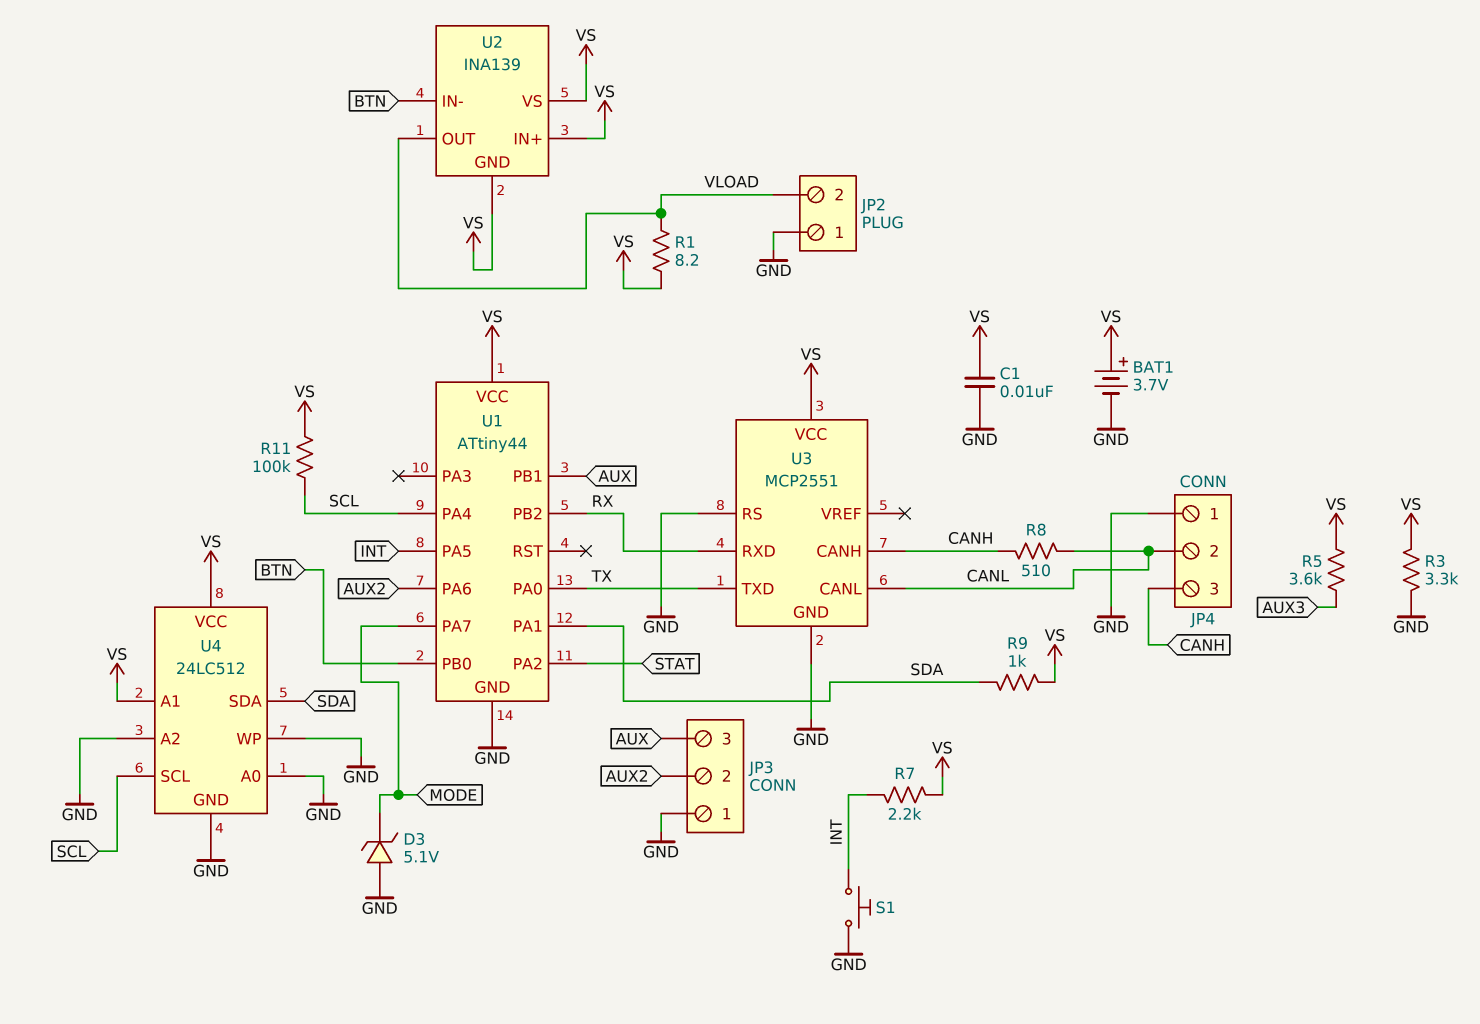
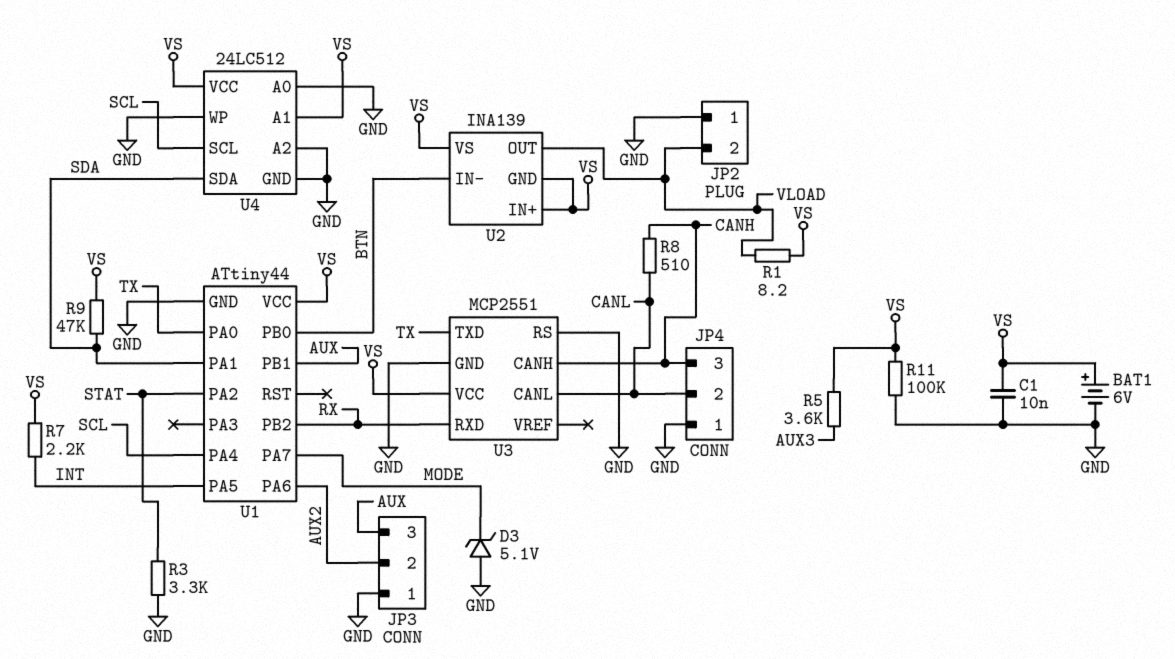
BAT1: 3.7V (plus VS, minus GND) -> 6V (plus VS, minus GND)
R3: 3.3k (GND, VS) -> 3.3k (GND, STAT)
R9: 1k (SDA, VS) -> 47k (SDA, VS)
R11: 100k (SCL, VS) -> 100k (GND, VS)
S1: button (GND, INT) -> none

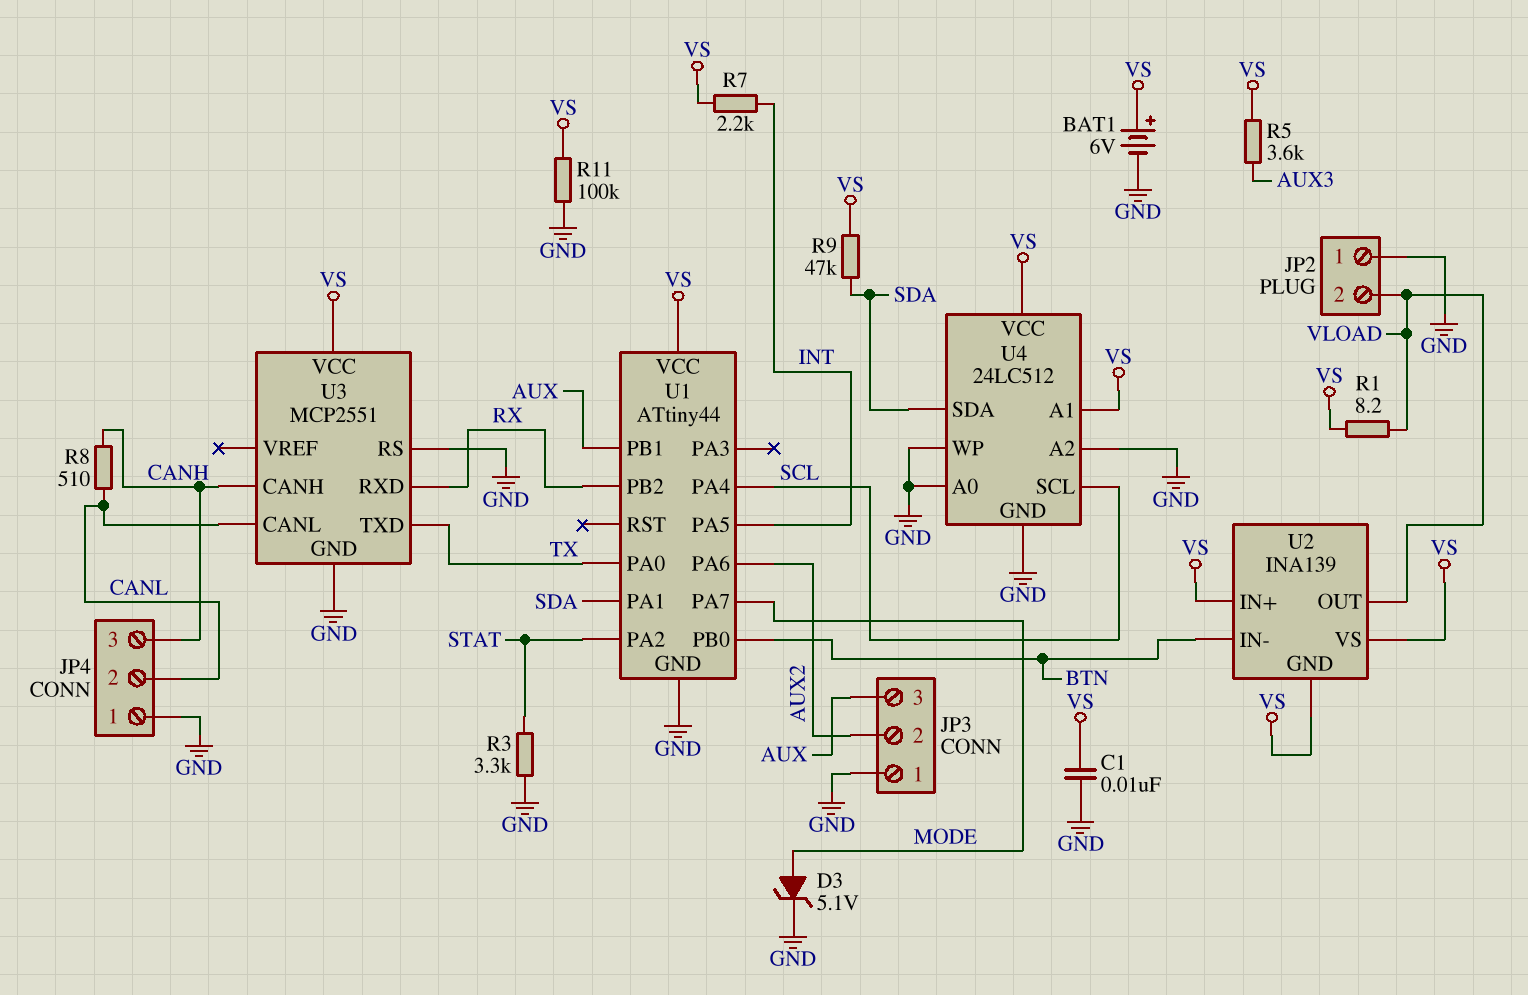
D3: zener 5.1V (A GND, K MODE) -> zener 5.1V (A MODE, K GND)

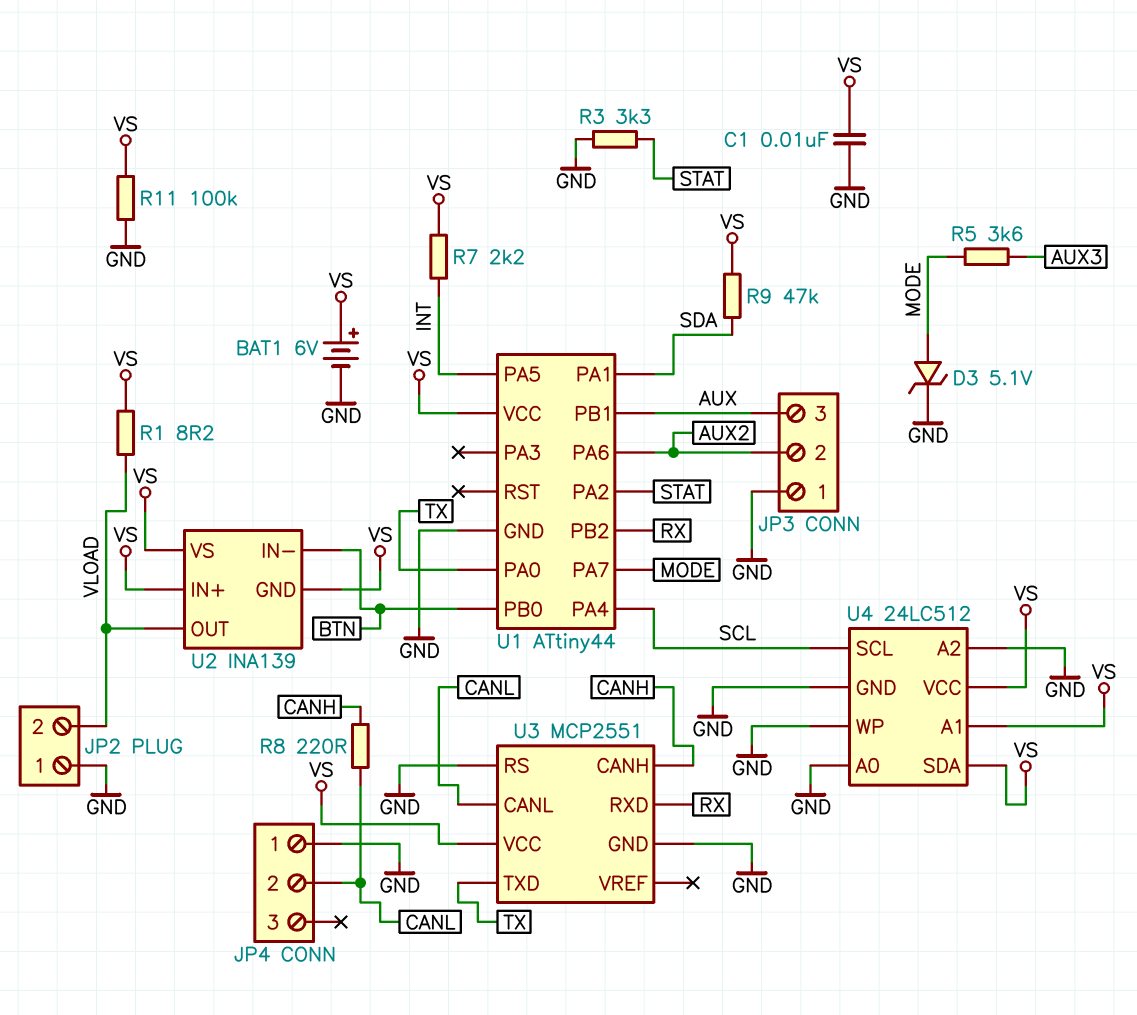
JP4 pin 3: CANH -> none
R5: 3.6k (AUX3, VS) -> 3.6k (AUX3, MODE)
R8: 510 (CANH, CANL) -> 220 (CANH, CANL)
U4 pin SDA: SDA -> VS

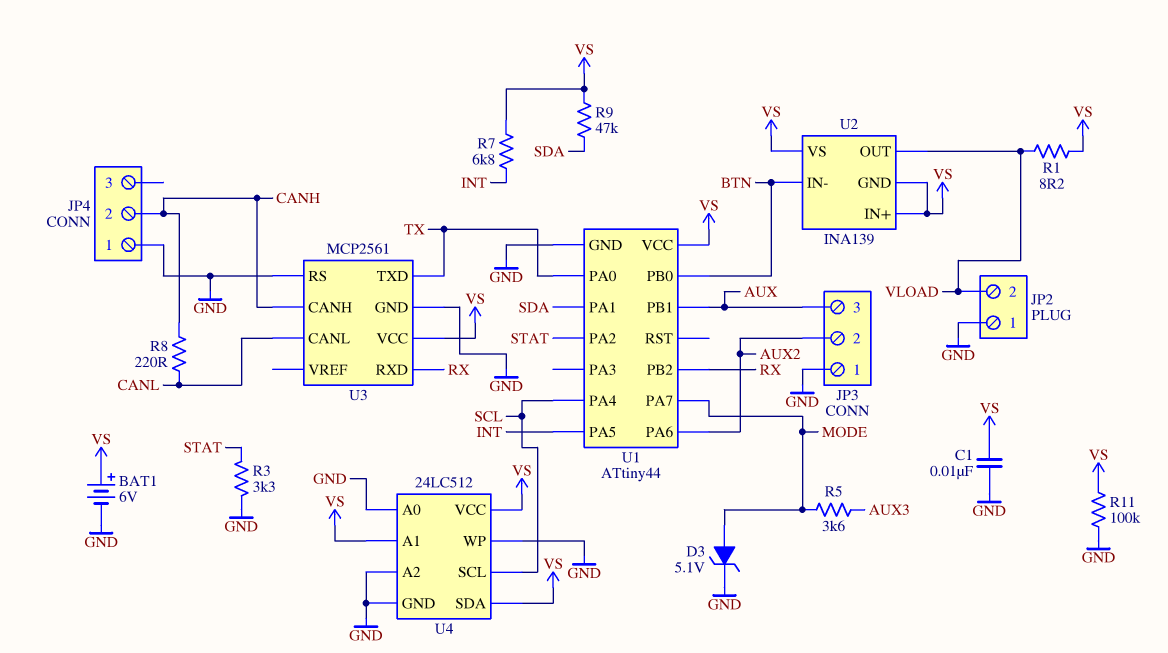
JP4 pin 2: CANL -> CANH
R7: 2.2k (INT, VS) -> 6.8k (INT, VS)
U3: MCP2551 -> MCP2561

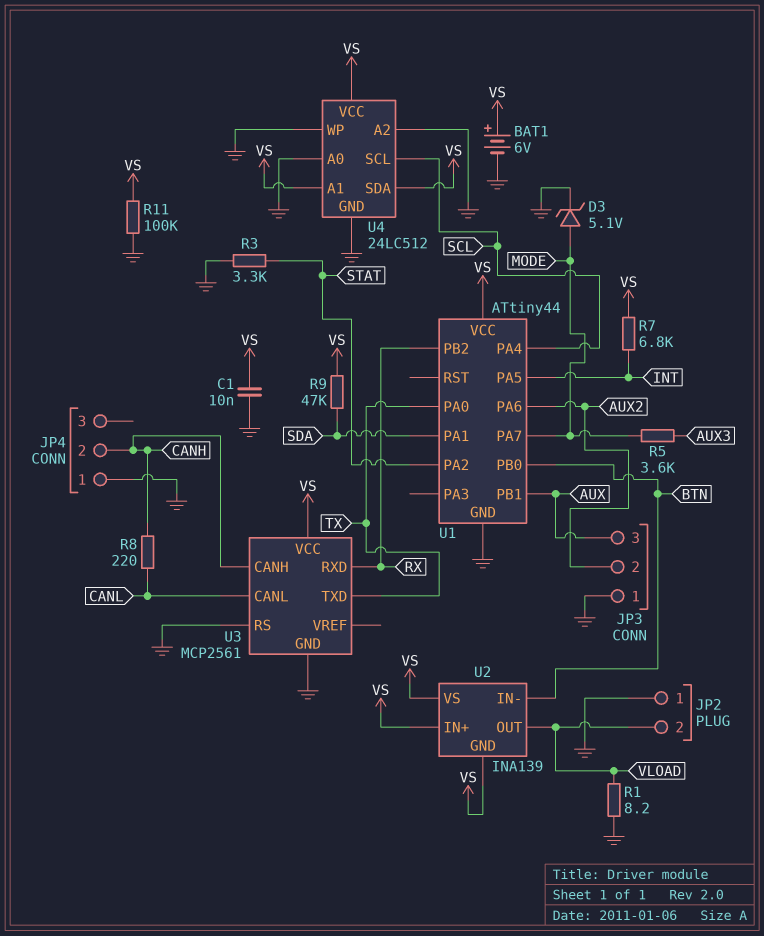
R1: 8.2 (VLOAD, VS) -> 8.2 (GND, VLOAD)

